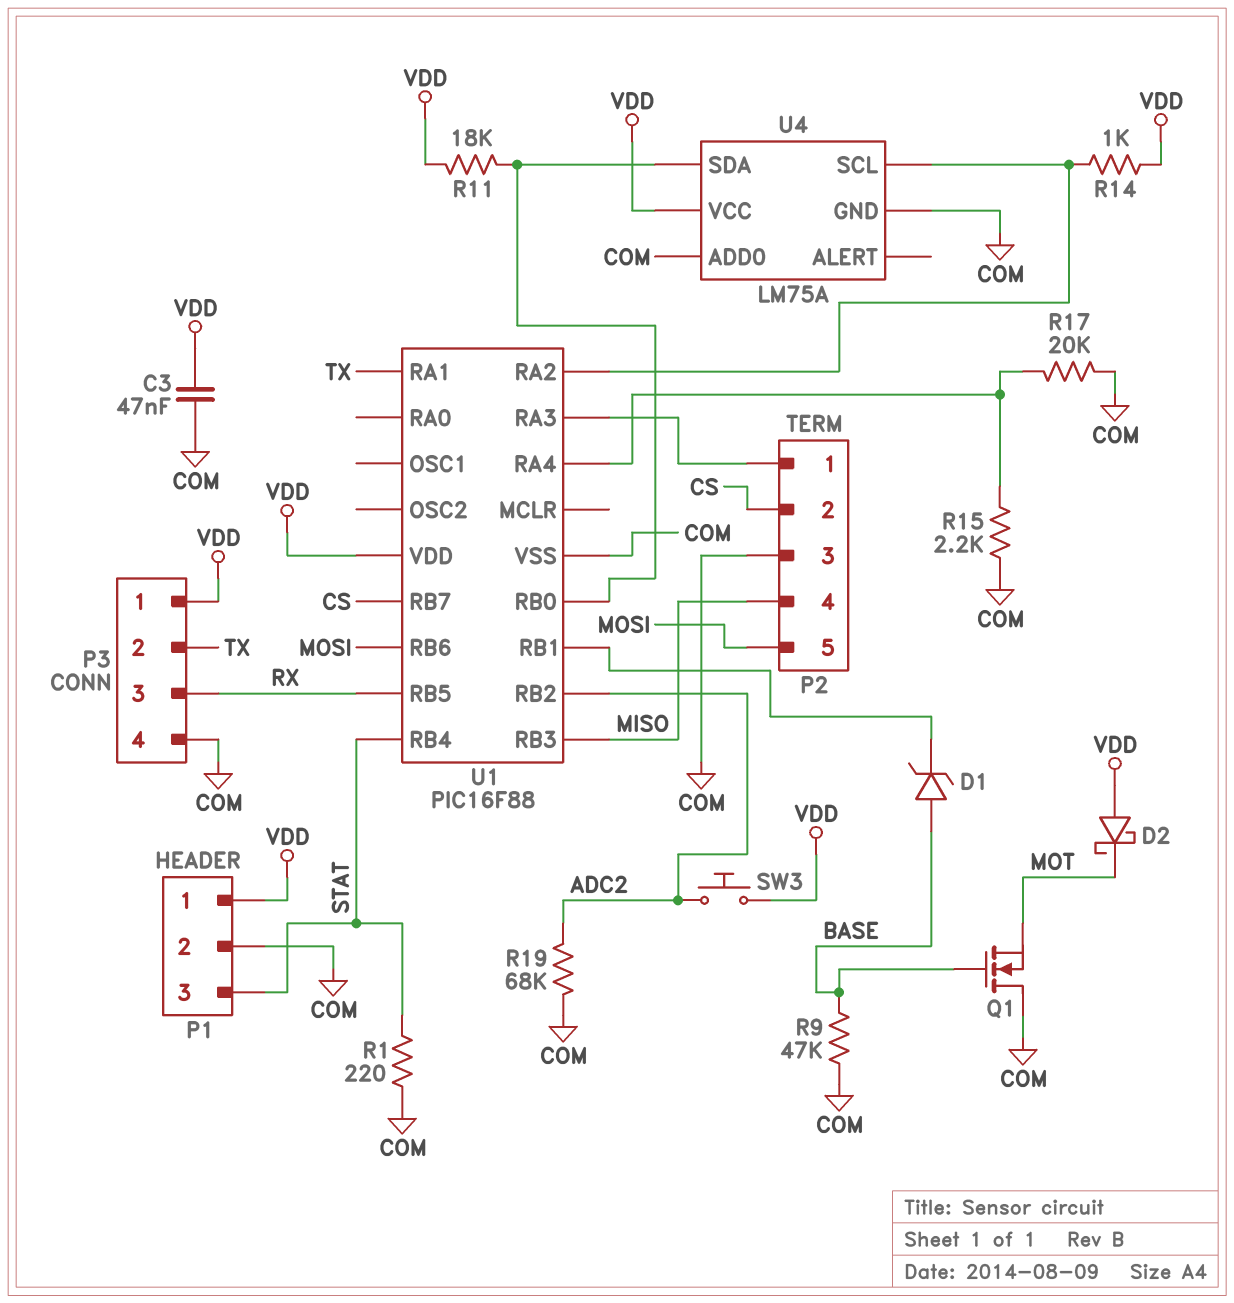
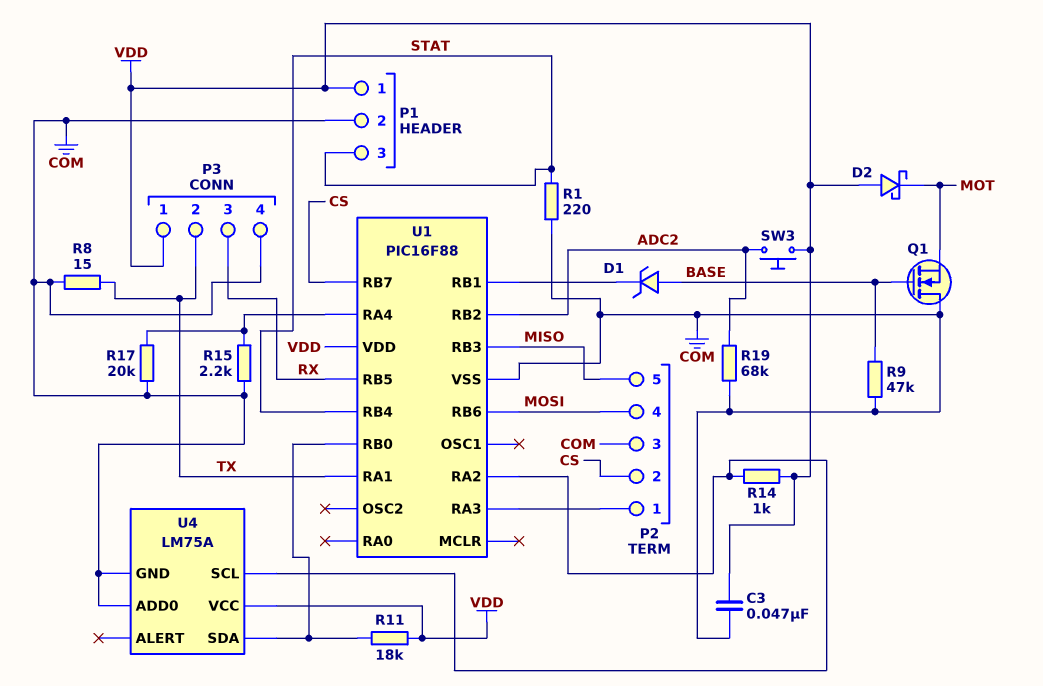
P2 pin 4: MISO -> MOSI
P2 pin 5: MOSI -> MISO
R8: none -> 15 (COM, TX)

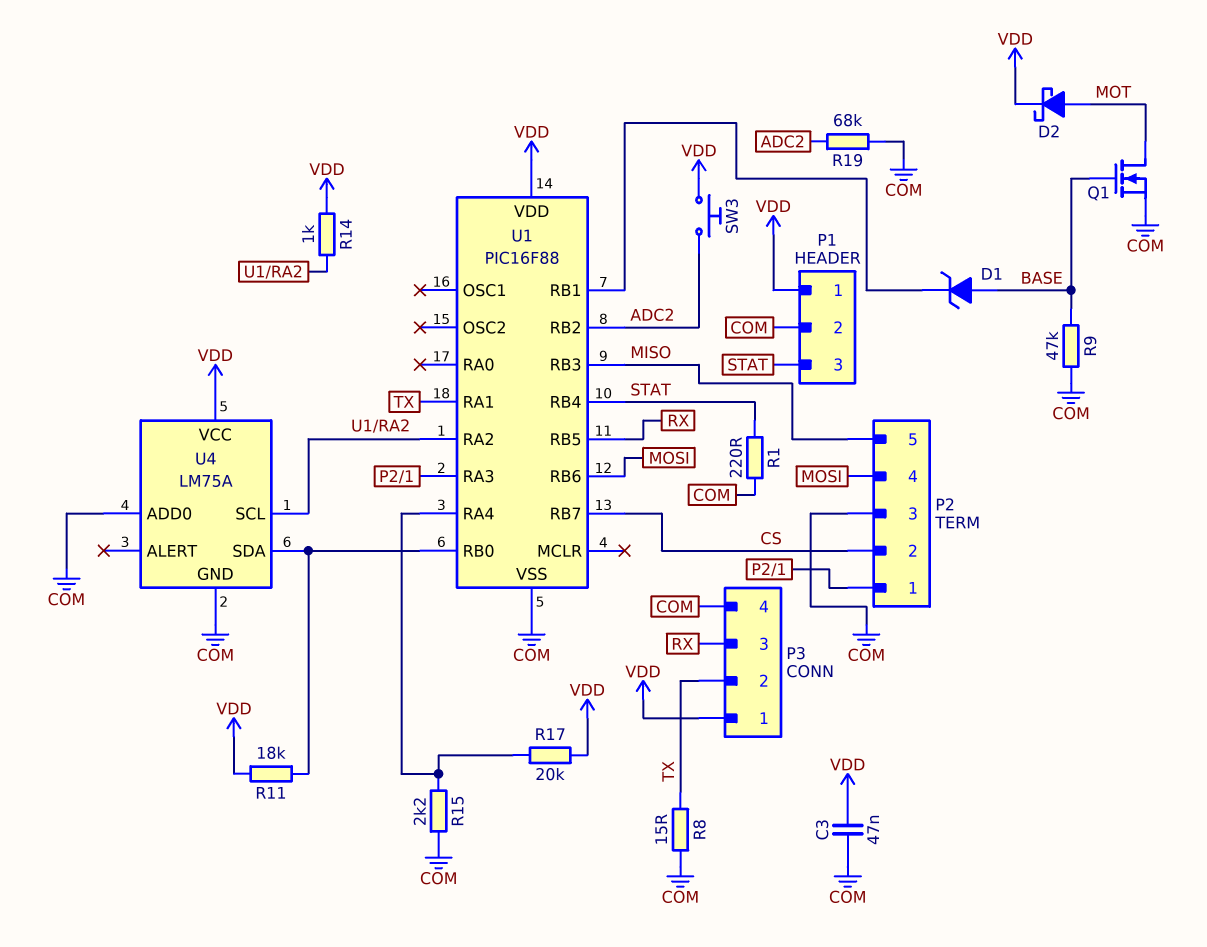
D2: schottky (A VDD, K MOT) -> schottky (A MOT, K VDD)
Q1: NMOS (G BASE, D COM, S MOT) -> NMOS (G BASE, D MOT, S COM)
R17: 20k (COM, U1/RA4) -> 20k (U1/RA4, VDD)

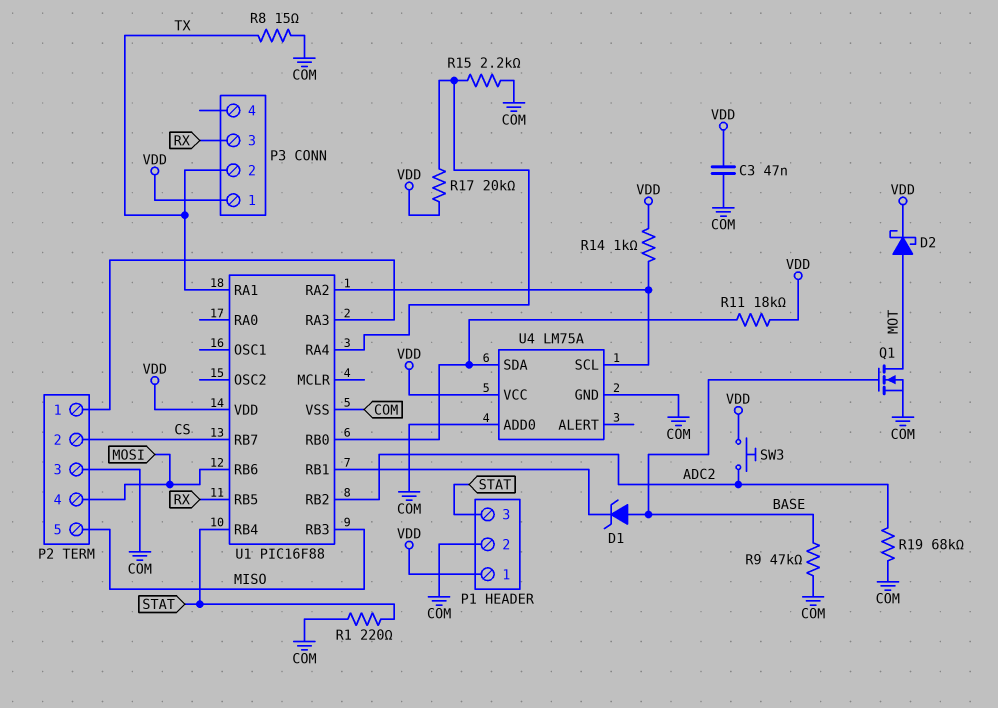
P3 pin 4: COM -> none

